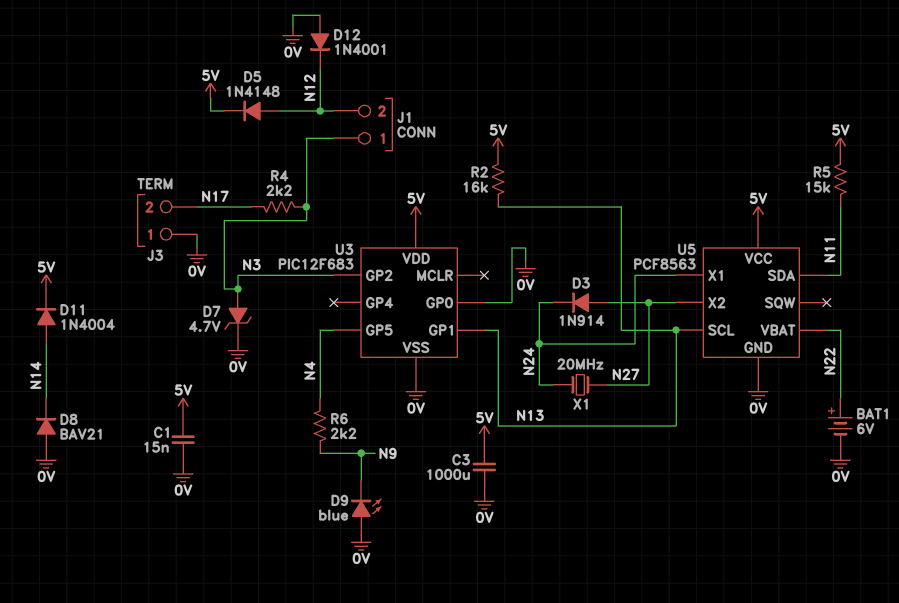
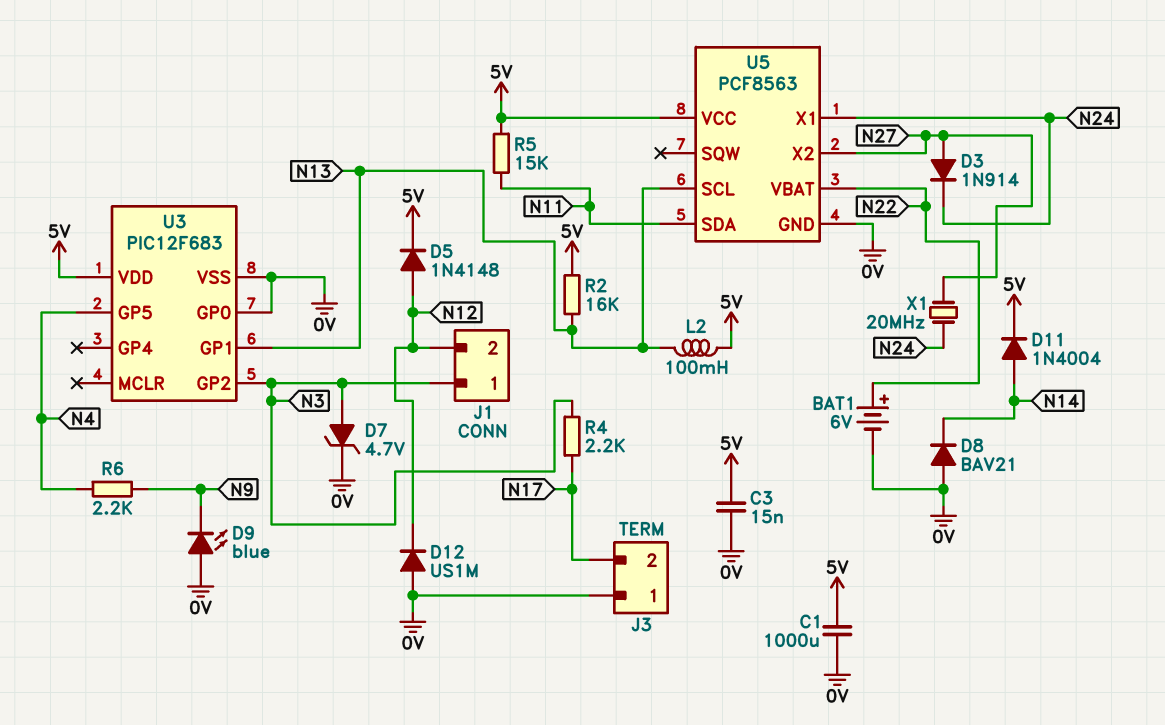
C1: 15nF (0V, 5V) -> 1000uF (0V, 5V)
C3: 1000uF (0V, 5V) -> 15nF (0V, 5V)
D12: diode 1N4001 (A 0V, K N12) -> diode US1M (A 0V, K N12)
L2: none -> 100mH (5V, N13)

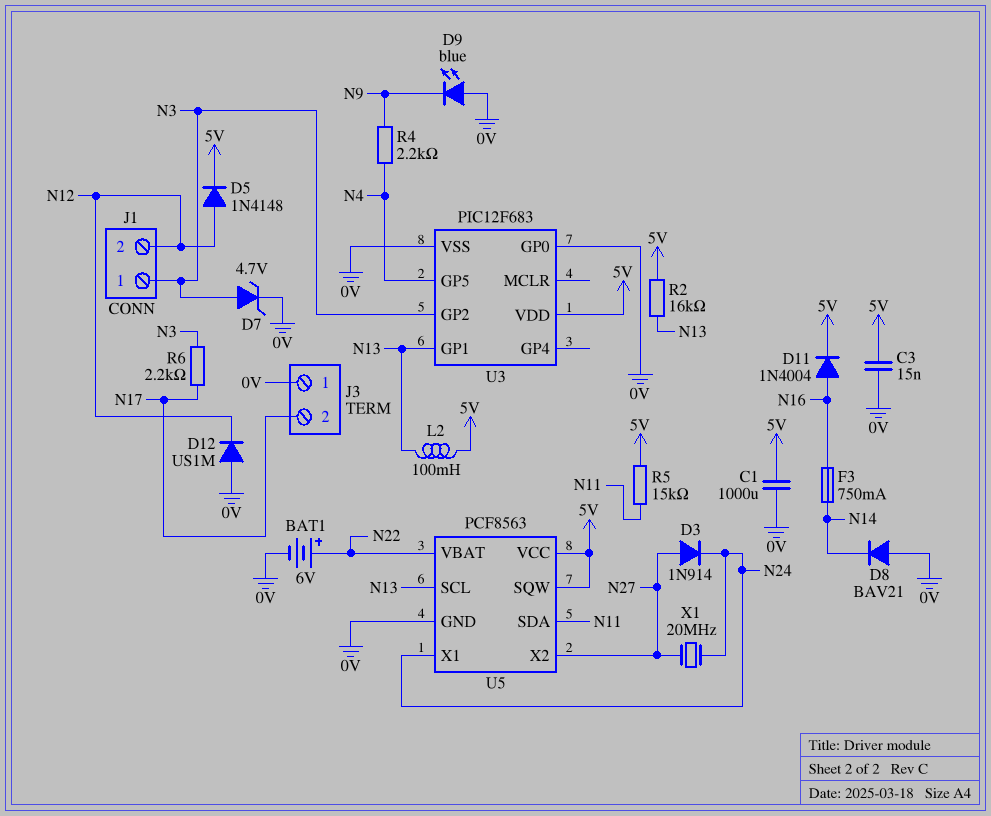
D11: diode 1N4004 (A N14, K 5V) -> diode 1N4004 (A N16, K 5V)
F3: none -> 750mA (N14, N16)
R4: 2.2k (N3, N17) -> 2.2k (N4, N9)
R6: 2.2k (N4, N9) -> 2.2k (N3, N17)
U5 pin SQW: none -> 5V

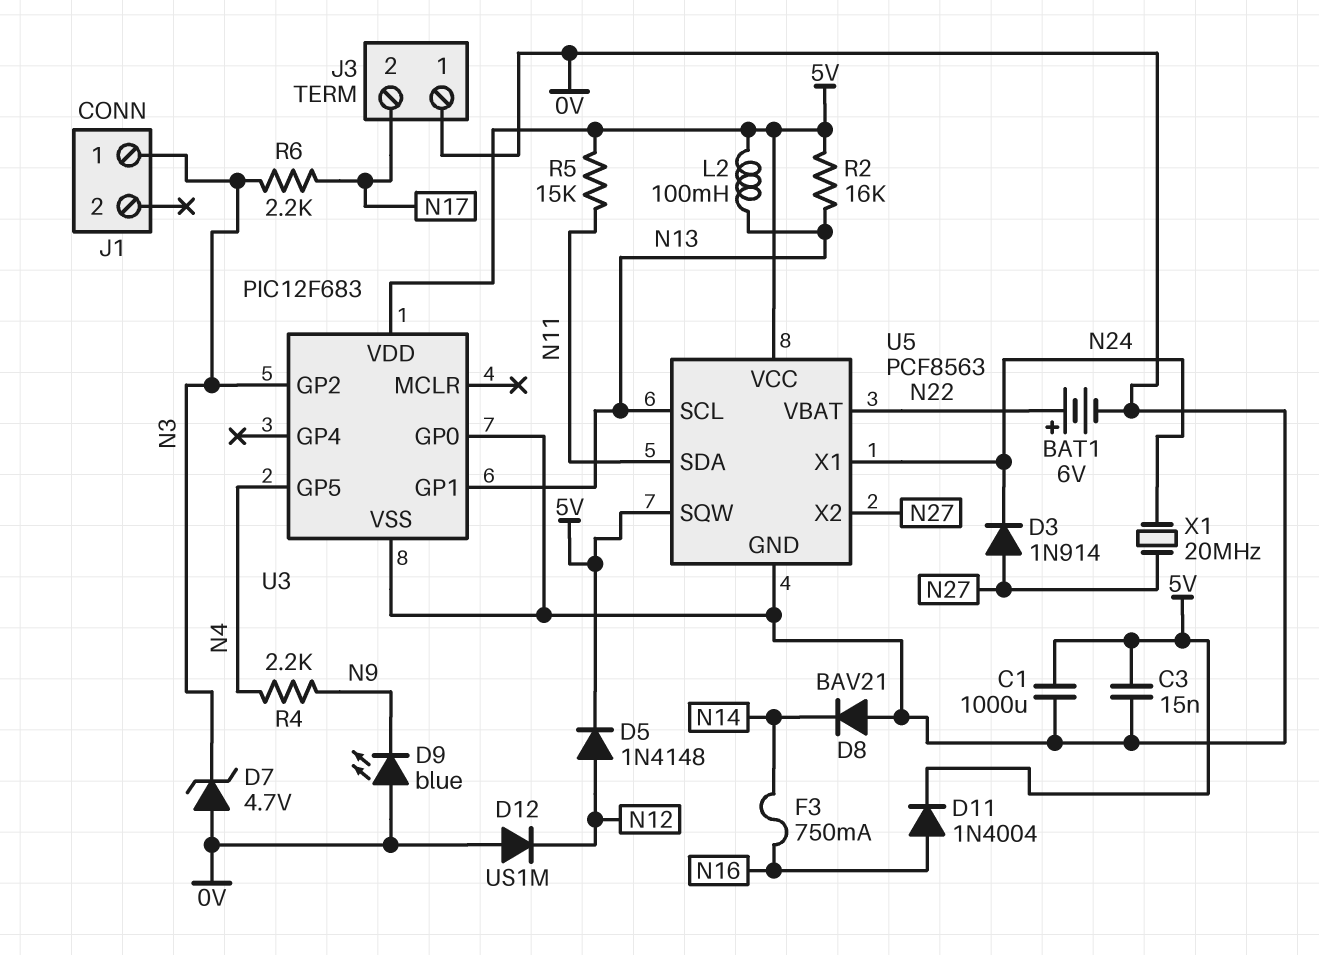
D7: zener 4.7V (A N3, K 0V) -> zener 4.7V (A 0V, K N3)
J1 pin 2: N12 -> none

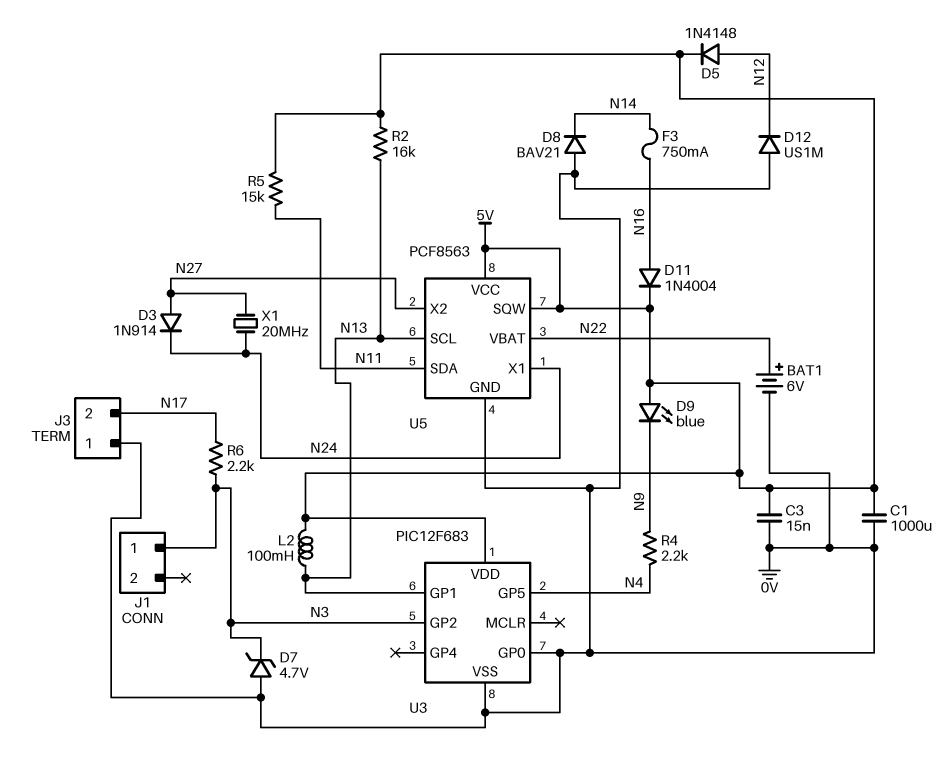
D9: LED blue (A 0V, K N9) -> LED blue (A 5V, K N9)

